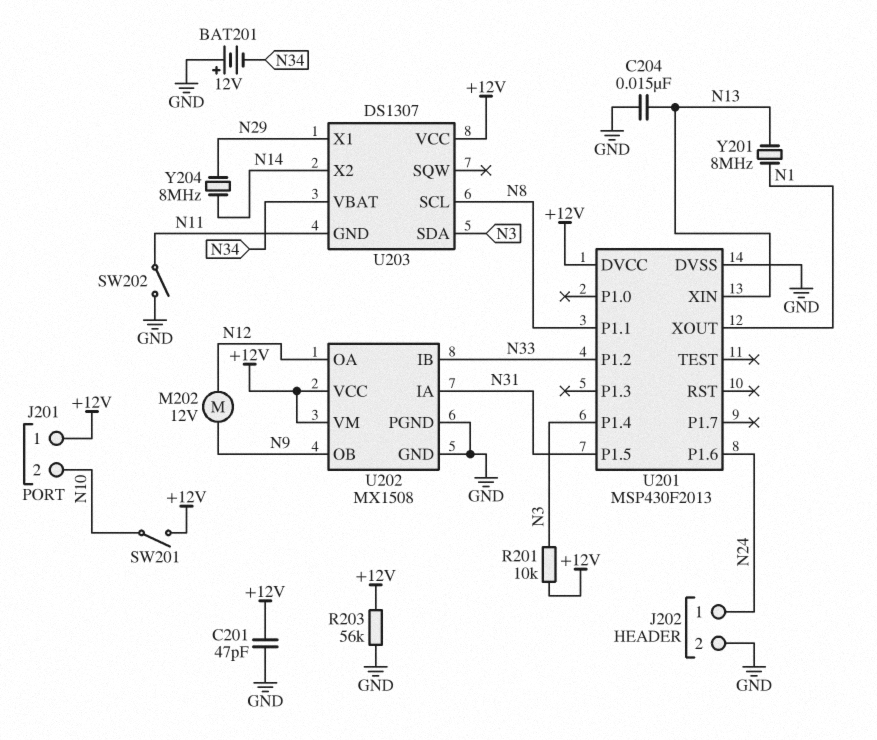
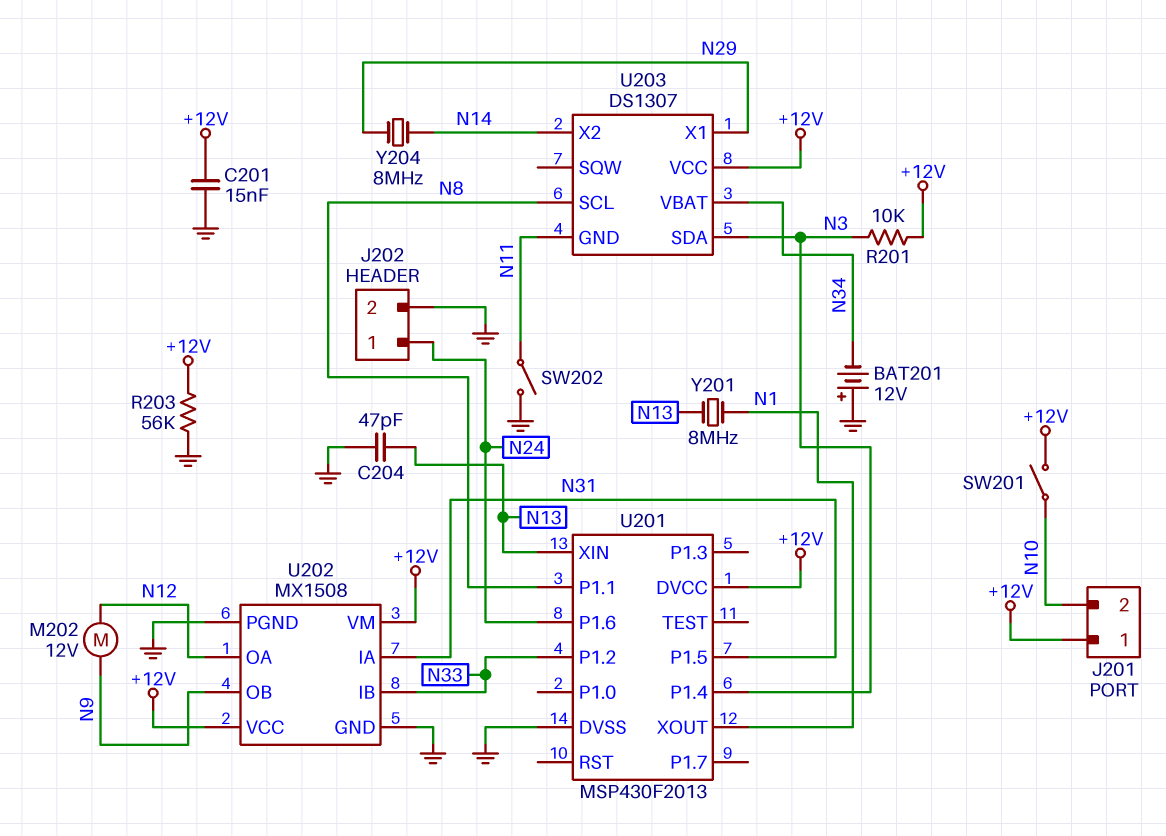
C201: 47pF (+12V, GND) -> 15nF (+12V, GND)
C204: 15nF (GND, N13) -> 47pF (GND, N13)

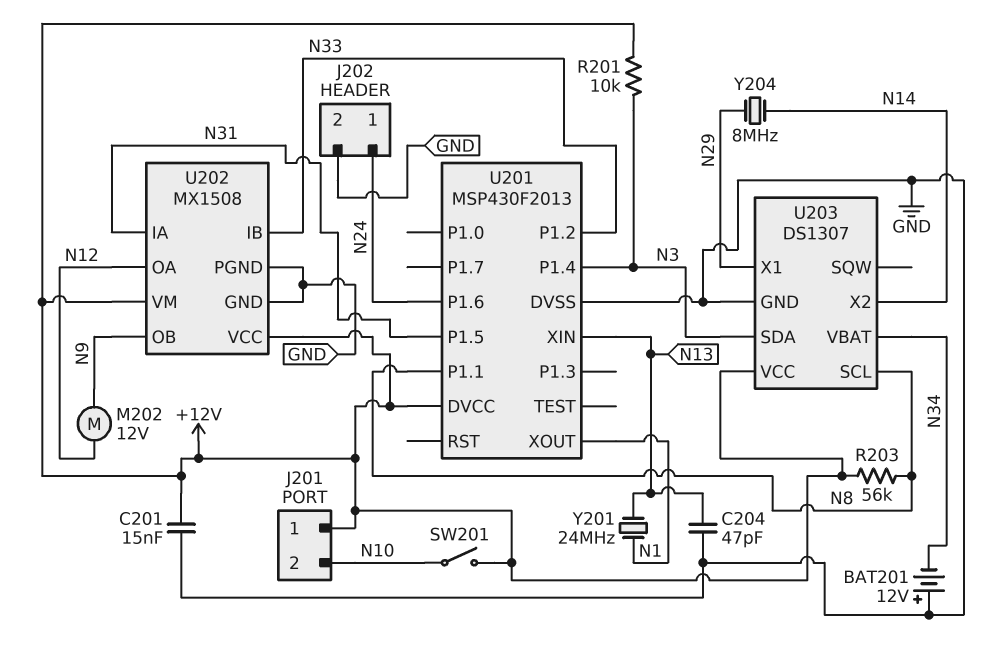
R203: 56k (+12V, GND) -> 56k (+12V, N8)
SW202: switch (GND, N11) -> none
U203 pin GND: N11 -> GND
Y201: 8MHz (N1, N13) -> 24MHz (N1, N13)

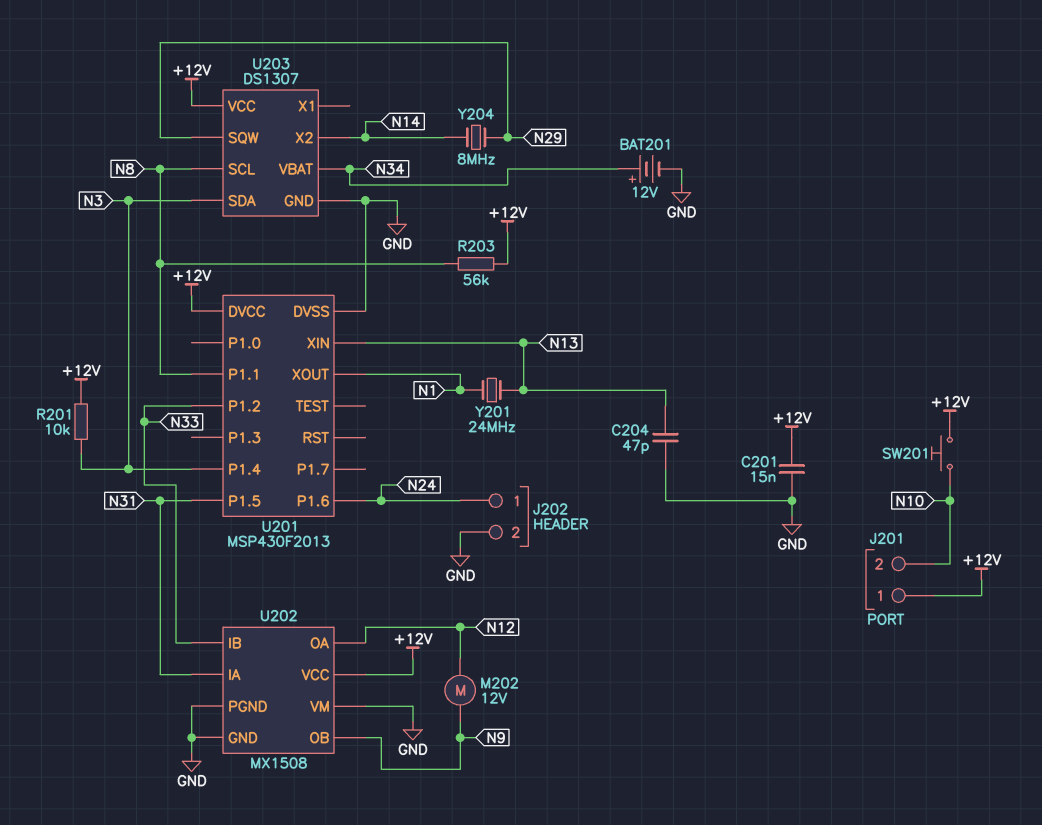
BAT201: 12V (plus GND, minus N34) -> 12V (plus N34, minus GND)
SW201: switch (+12V, N10) -> button (+12V, N10)
U202 pin VM: +12V -> GND
U203 pin SQW: none -> N29
U203 pin X1: N29 -> none

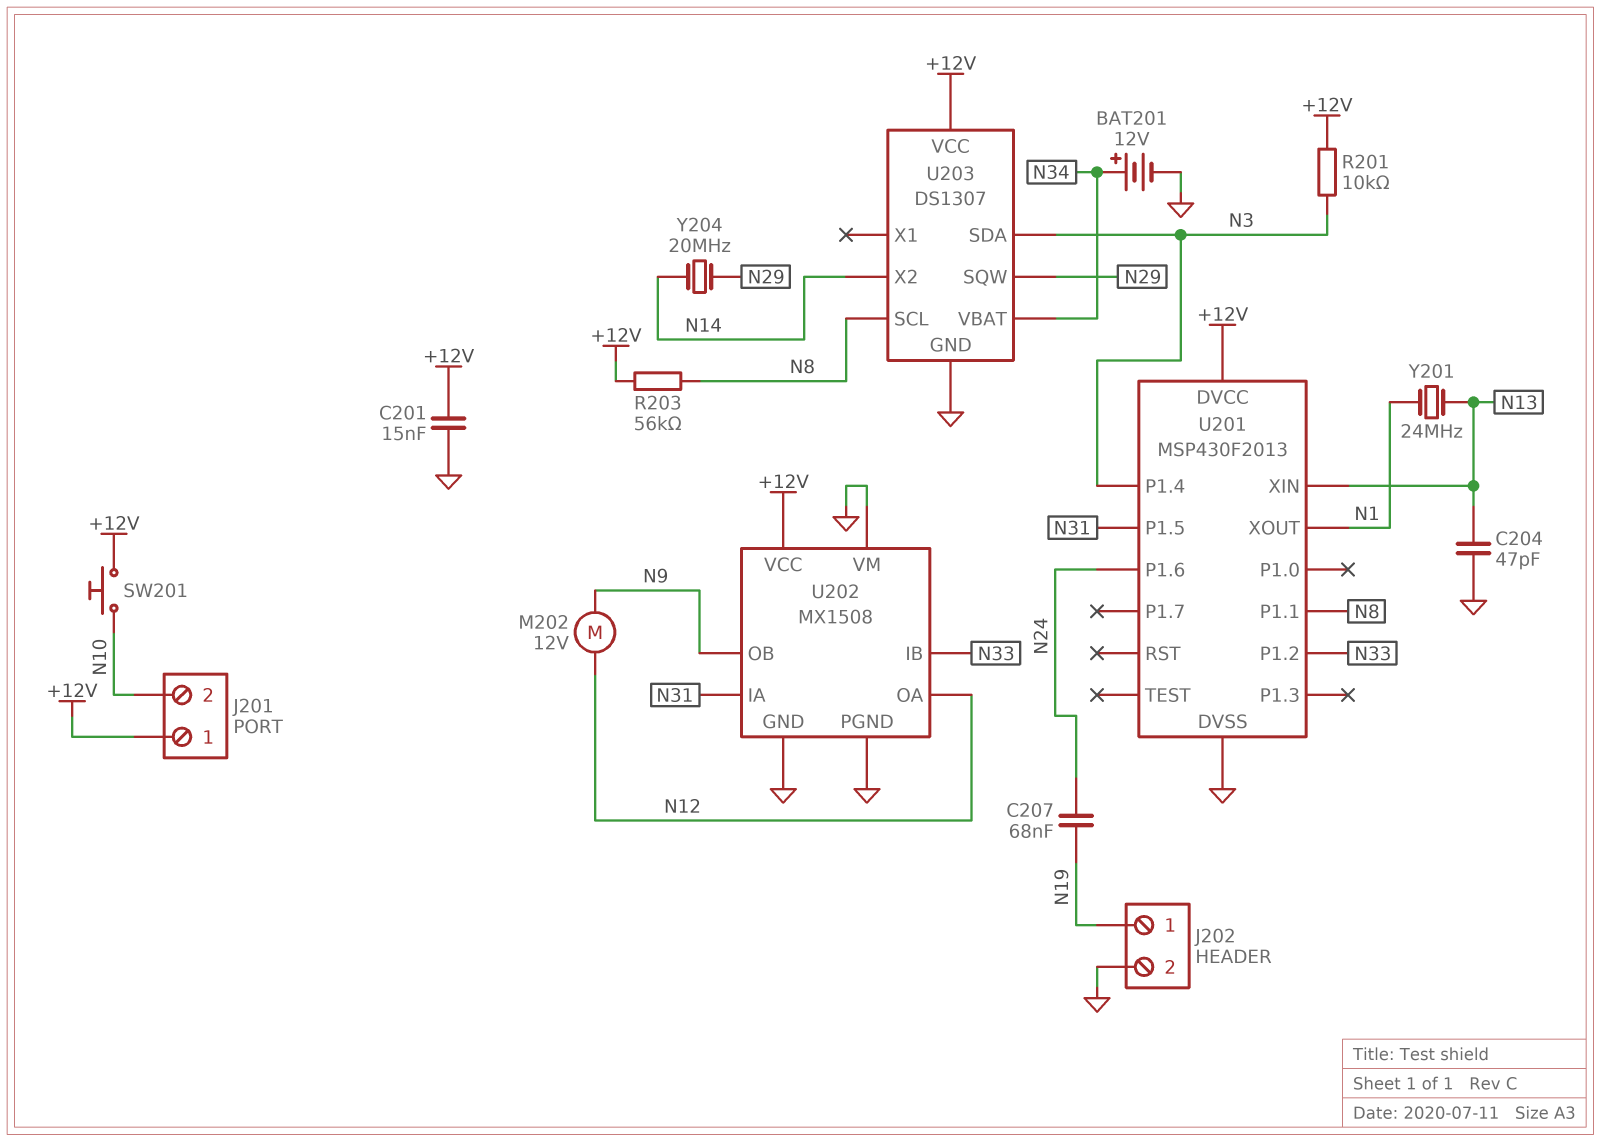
C207: none -> 68nF (N19, N24)
J202 pin 1: N24 -> N19
Y204: 8MHz (N14, N29) -> 20MHz (N14, N29)

